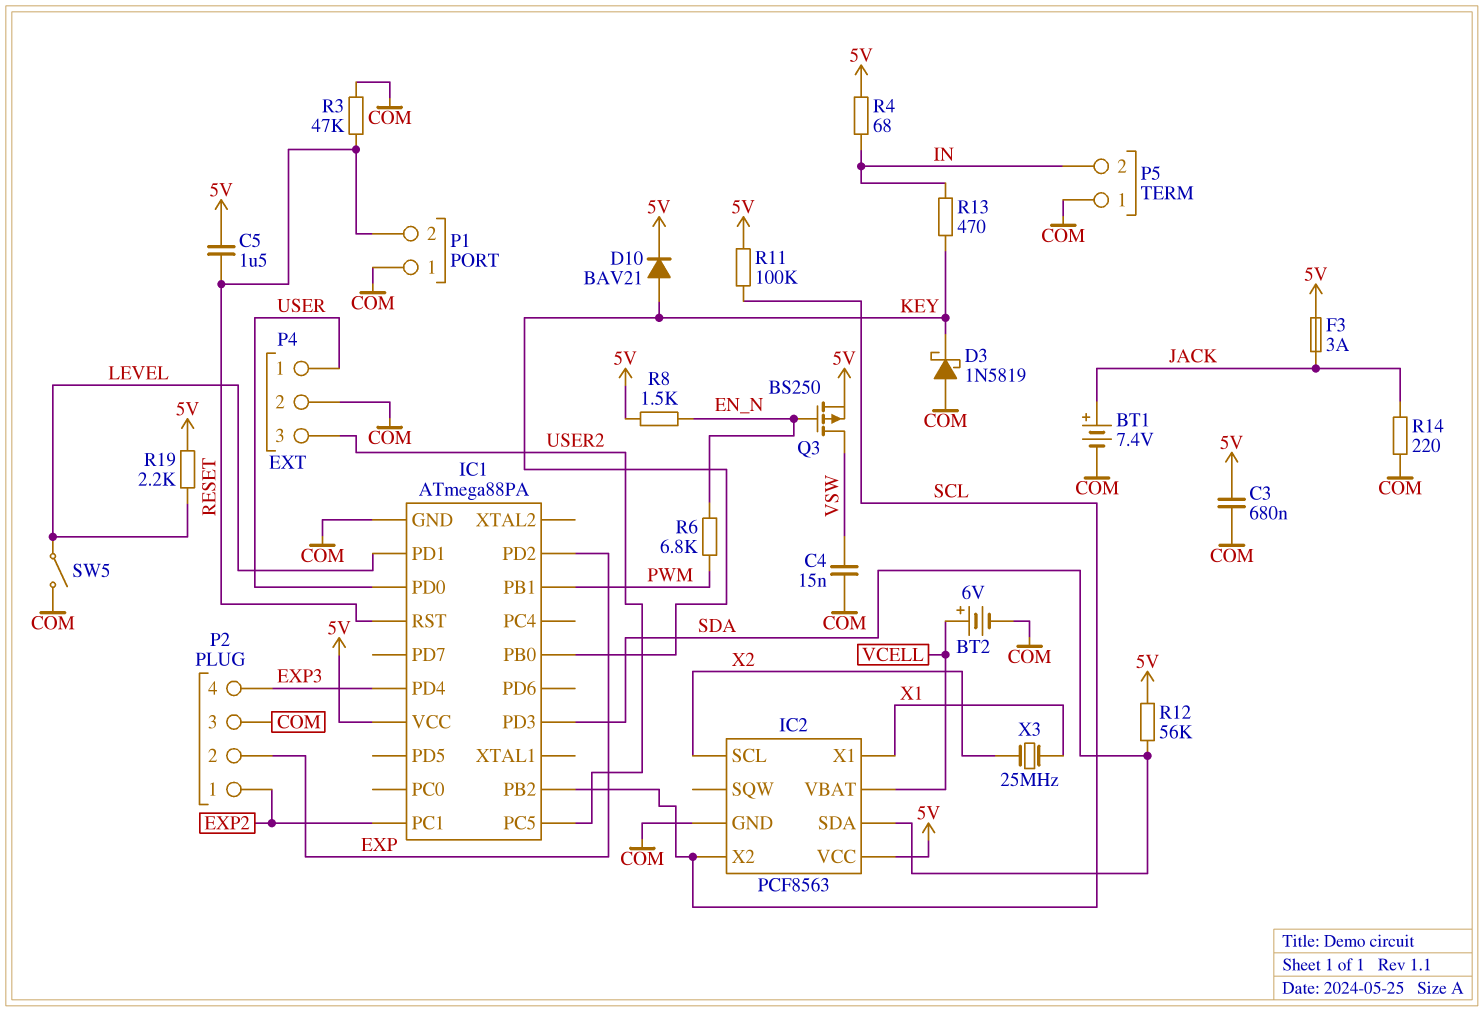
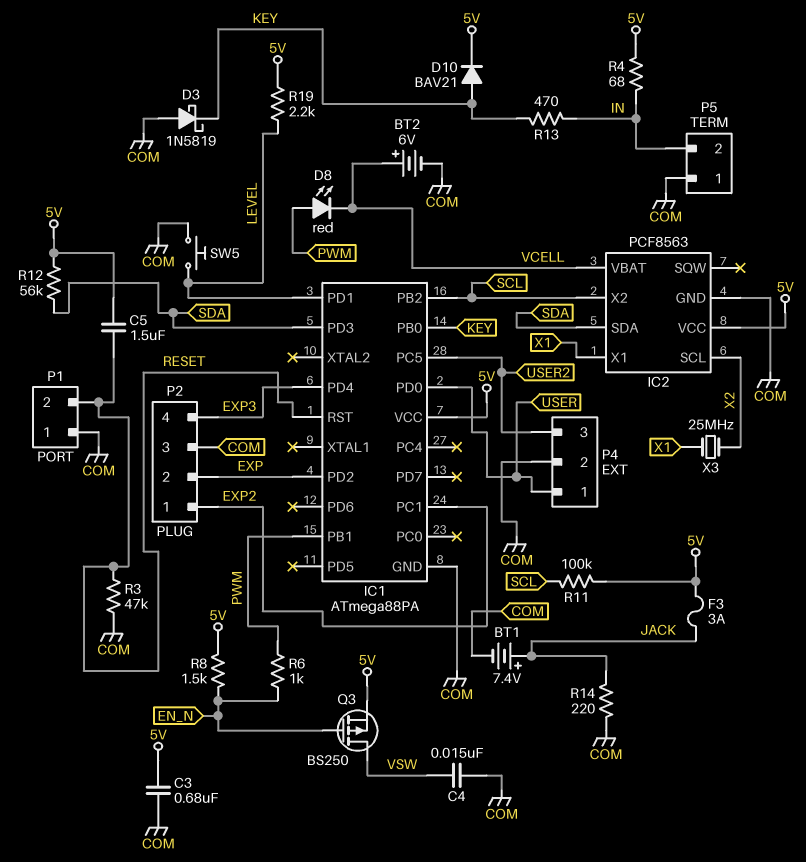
D8: none -> LED red (A PWM, K VCELL)
R6: 6.8k (EN_N, PWM) -> 1k (EN_N, PWM)
SW5: switch (COM, LEVEL) -> button (COM, LEVEL)

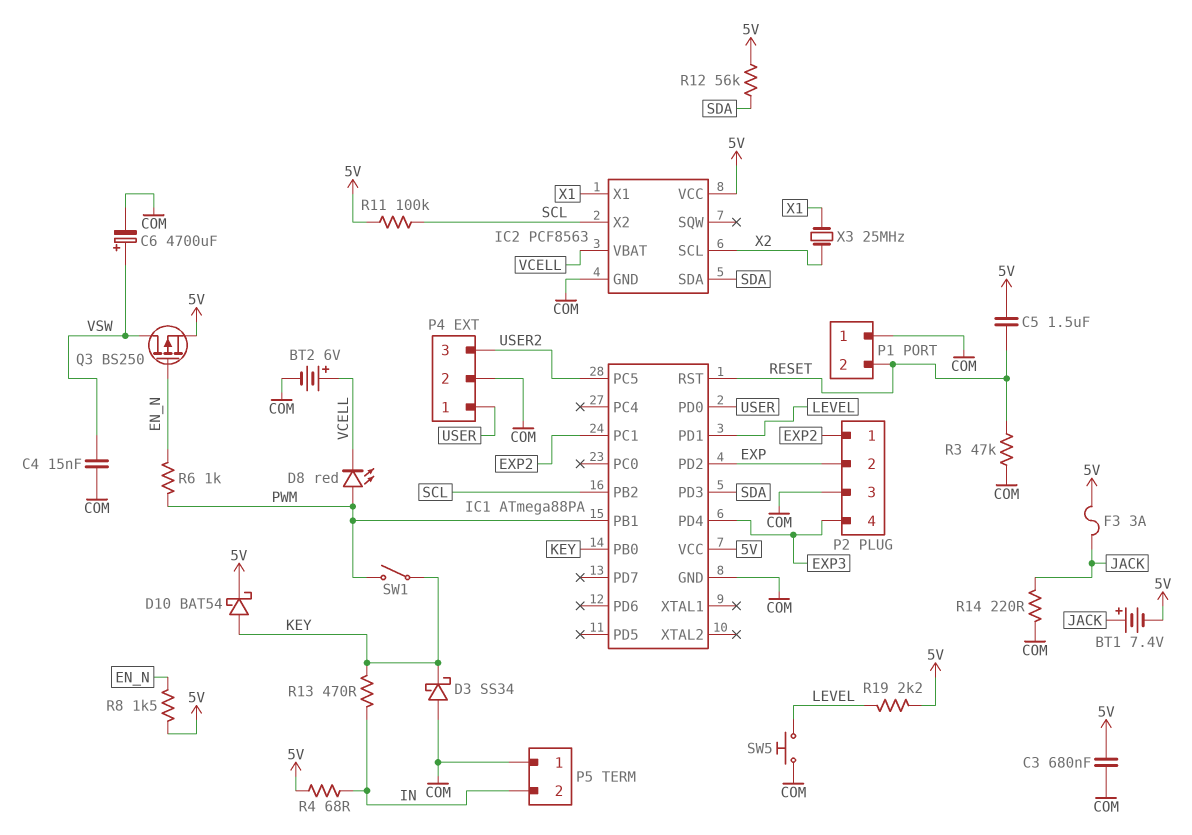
BT1: 7.4V (plus JACK, minus COM) -> 7.4V (plus JACK, minus 5V)
C6: none -> 4700uF (plus VSW, minus COM)
D3: schottky 1N5819 (A COM, K KEY) -> schottky SS34 (A COM, K KEY)
D10: diode BAV21 (A KEY, K 5V) -> schottky BAT54 (A KEY, K 5V)
SW1: none -> switch (KEY, PWM)

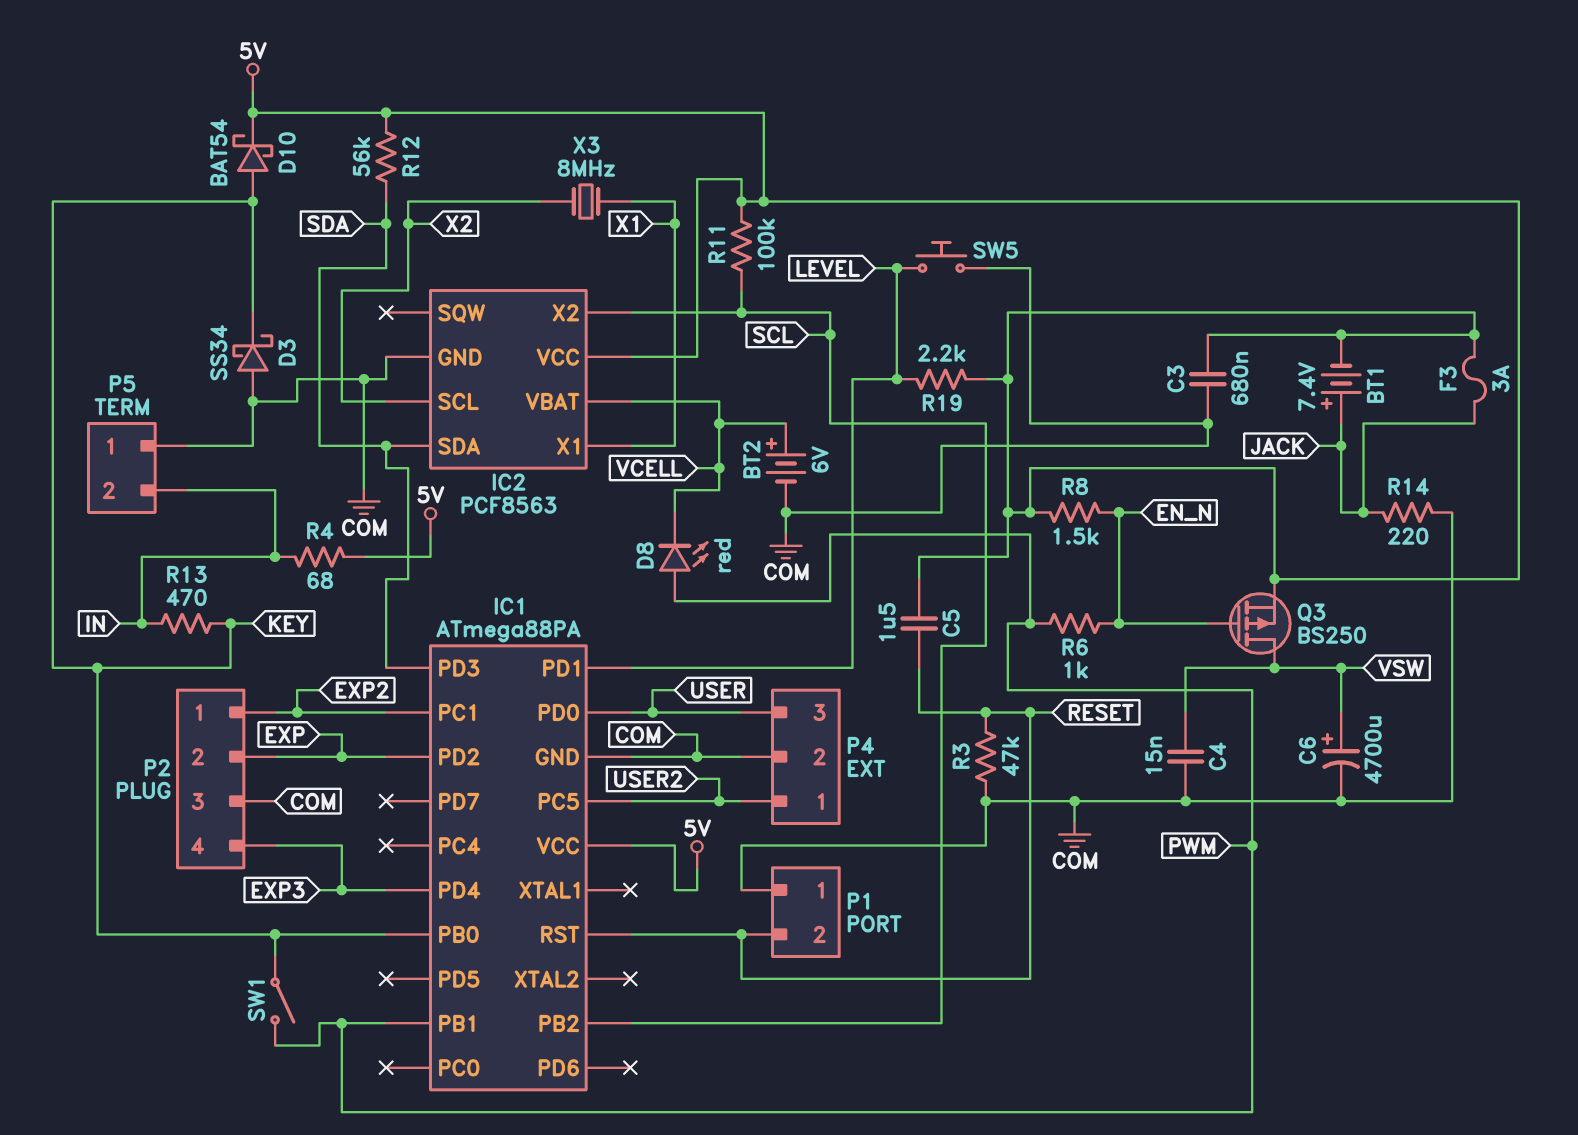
P4 pin 1: USER -> USER2
P4 pin 3: USER2 -> USER
X3: 25MHz (X1, X2) -> 8MHz (X1, X2)

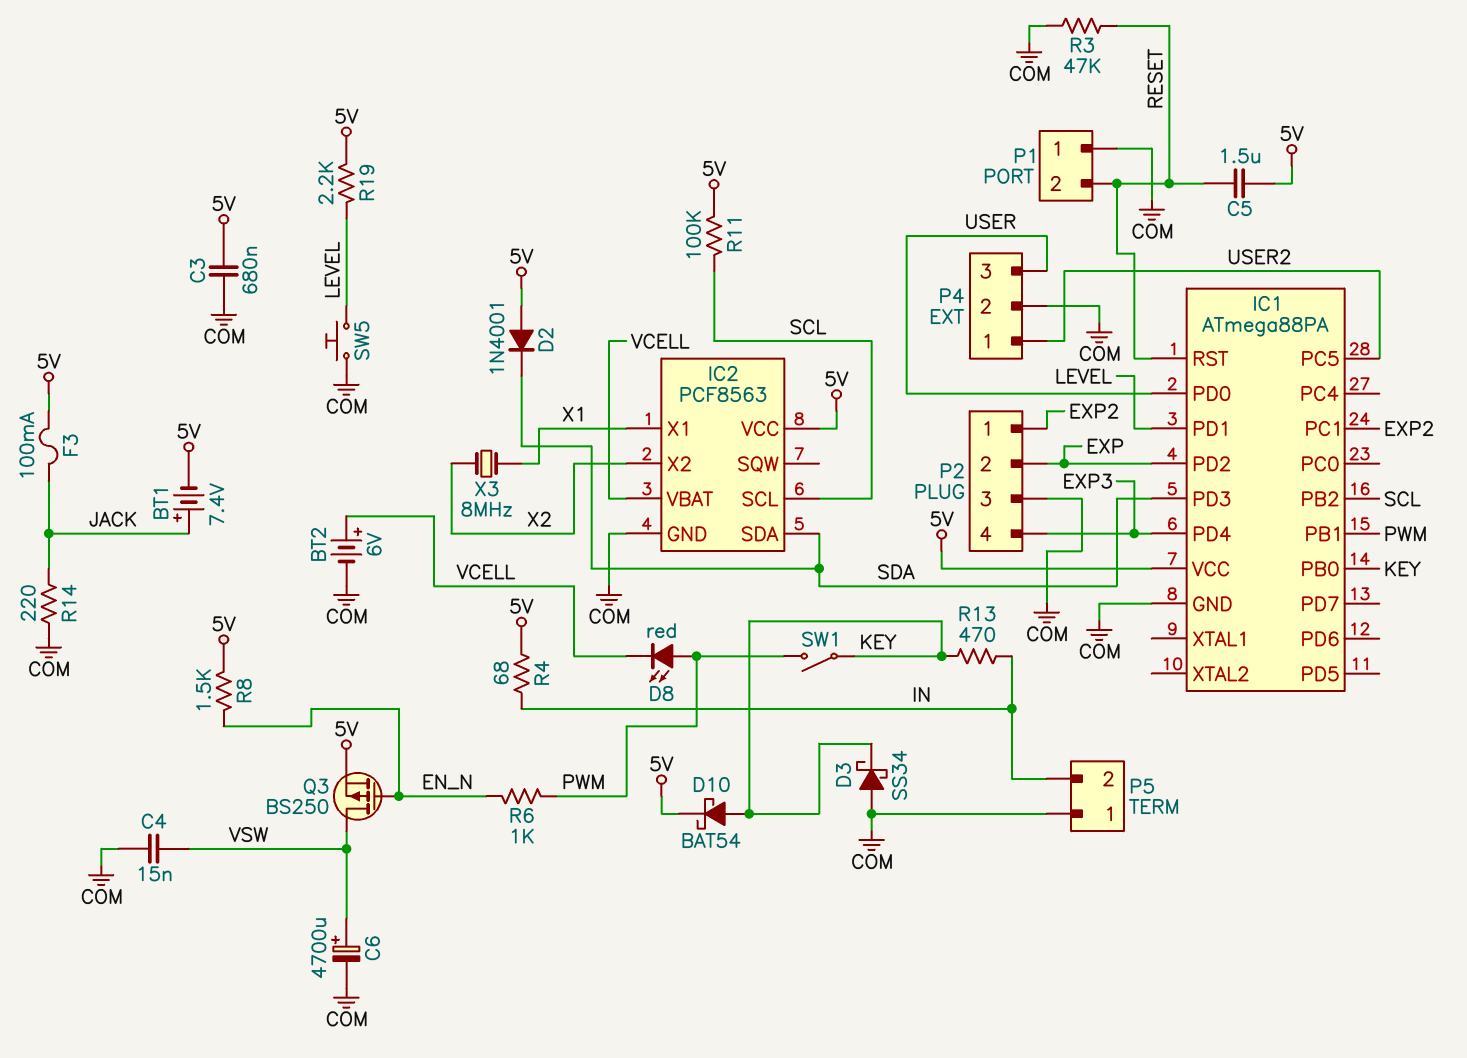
D2: none -> diode 1N4001 (A 5V, K SDA)
F3: 3A (5V, JACK) -> 100mA (5V, JACK)
IC2 pin SCL: X2 -> SCL
IC2 pin X2: SCL -> X2
R12: 56k (5V, SDA) -> none

